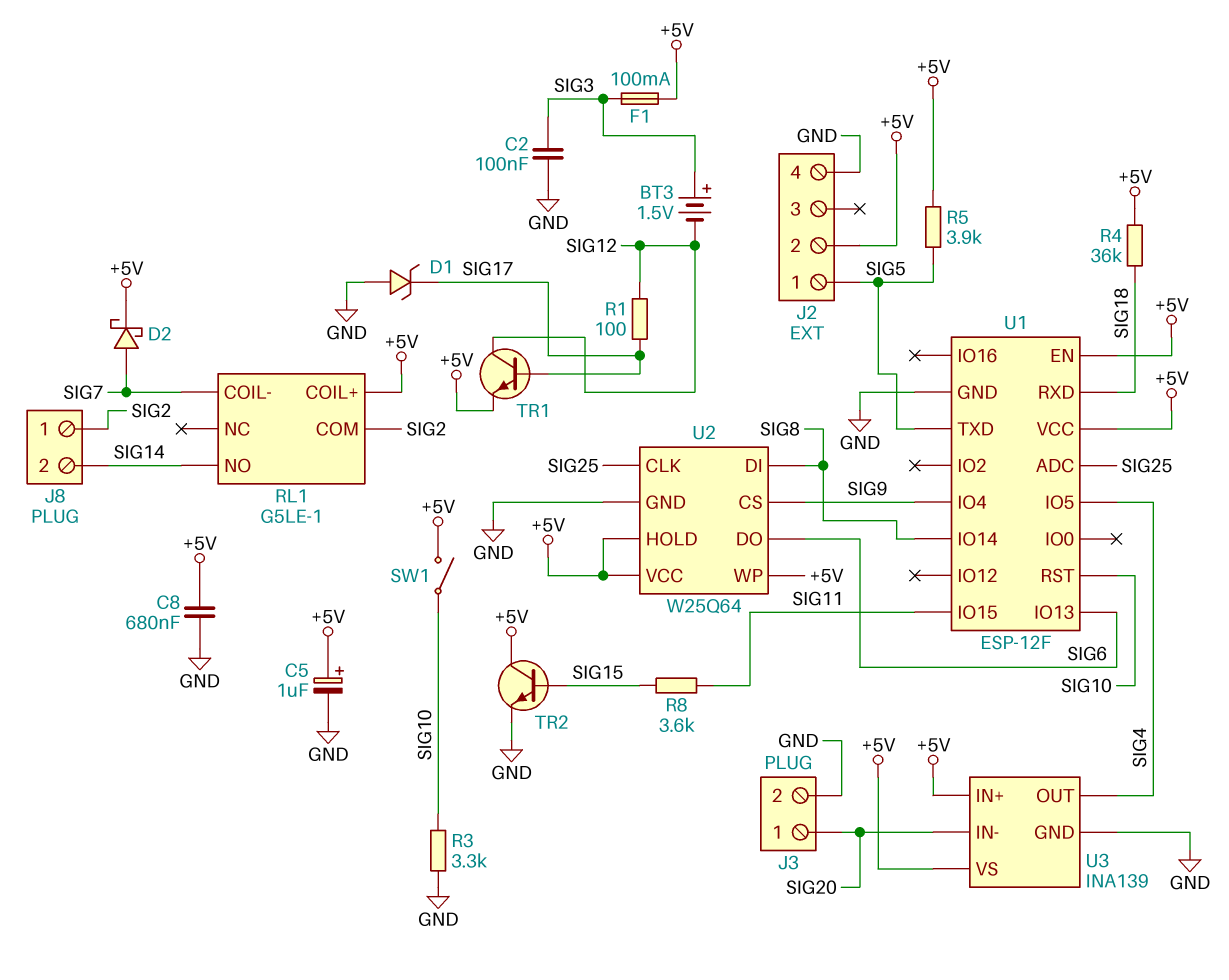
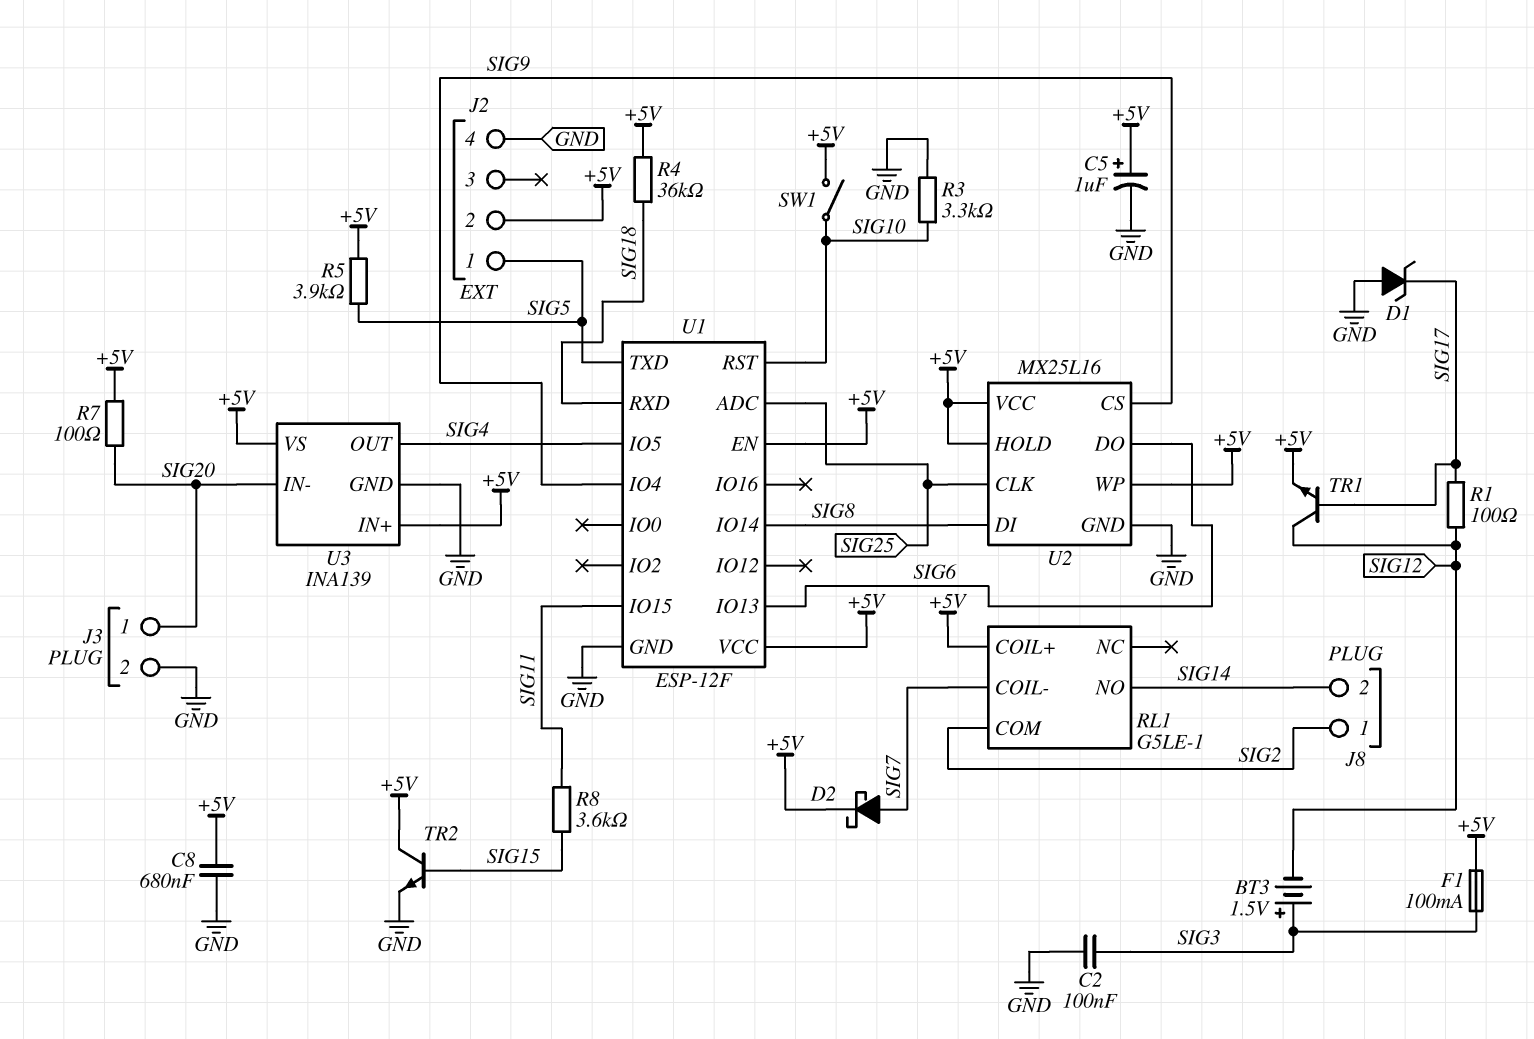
R7: none -> 100 (+5V, SIG20)
U2: W25Q64 -> MX25L16

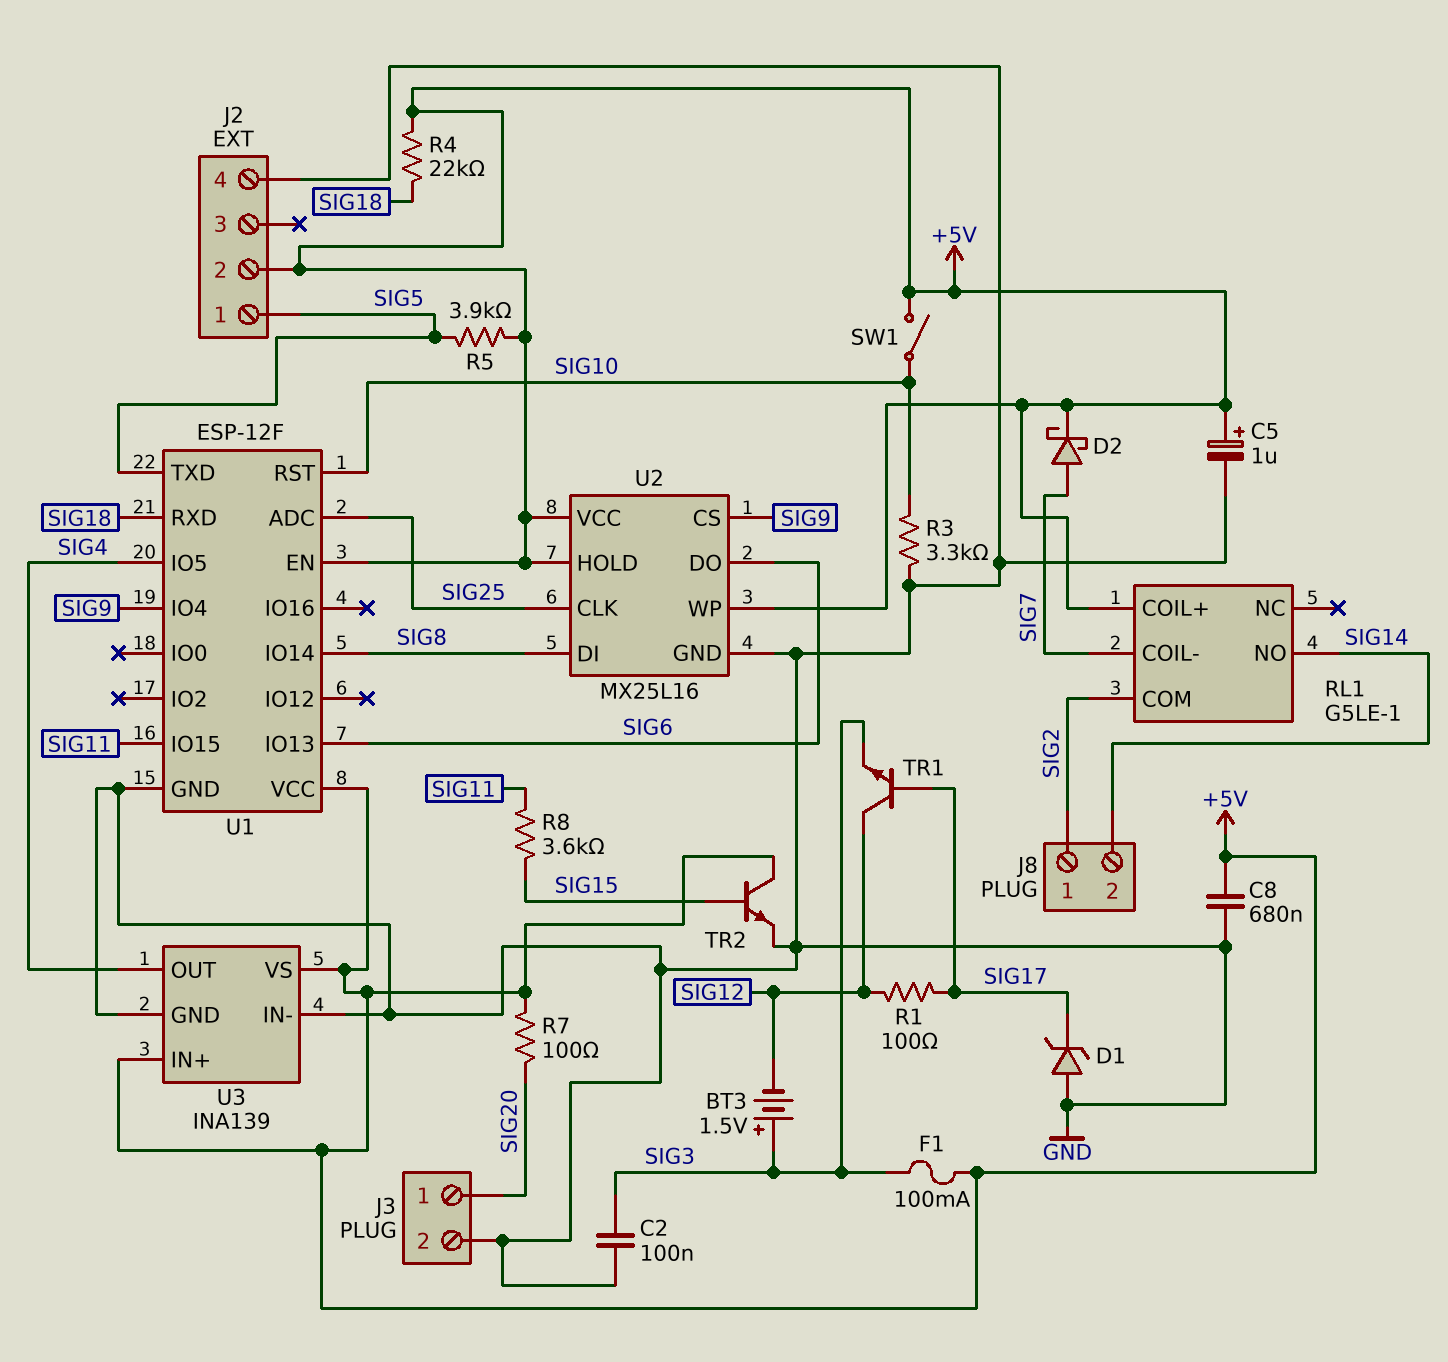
R4: 36k (+5V, SIG18) -> 22k (+5V, SIG18)
TR1: NPN (B SIG17, C SIG12, E +5V) -> NPN (B SIG17, C SIG12, E SIG3)
U3 pin IN-: SIG20 -> GND

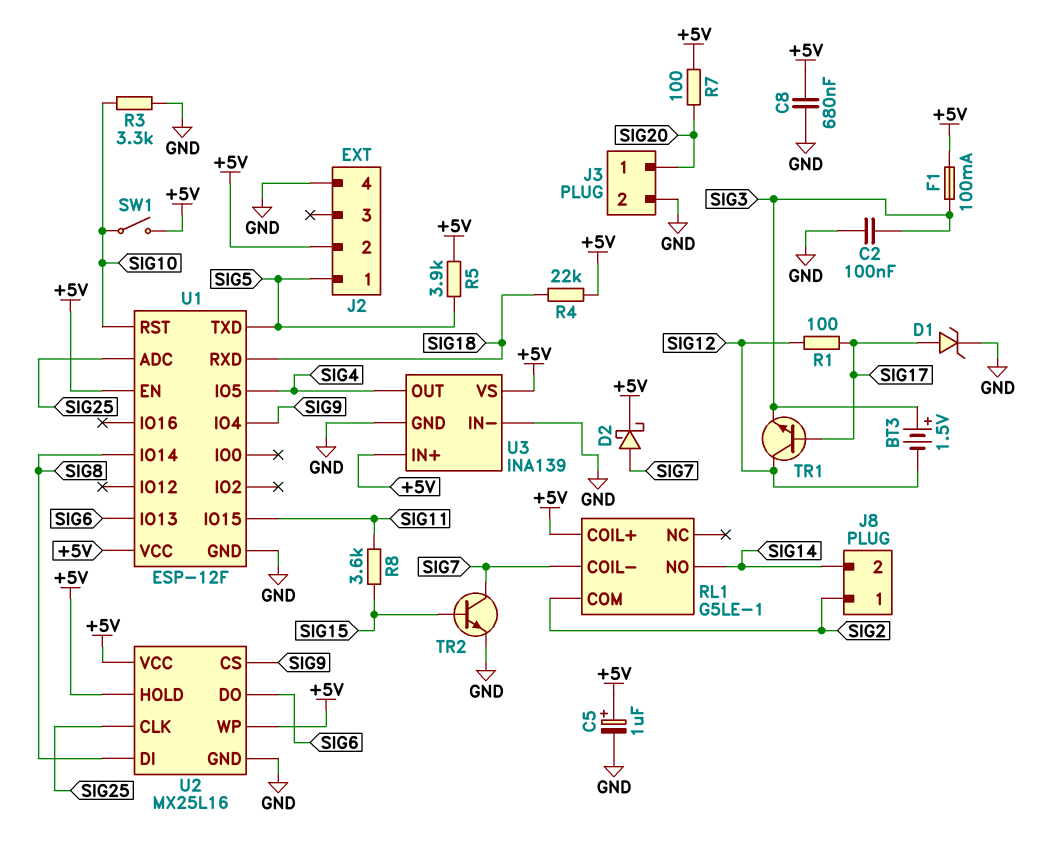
D1: zener (A GND, K SIG17) -> zener (A SIG17, K GND)
TR2: NPN (B SIG15, C +5V, E GND) -> NPN (B SIG15, C SIG7, E GND)

